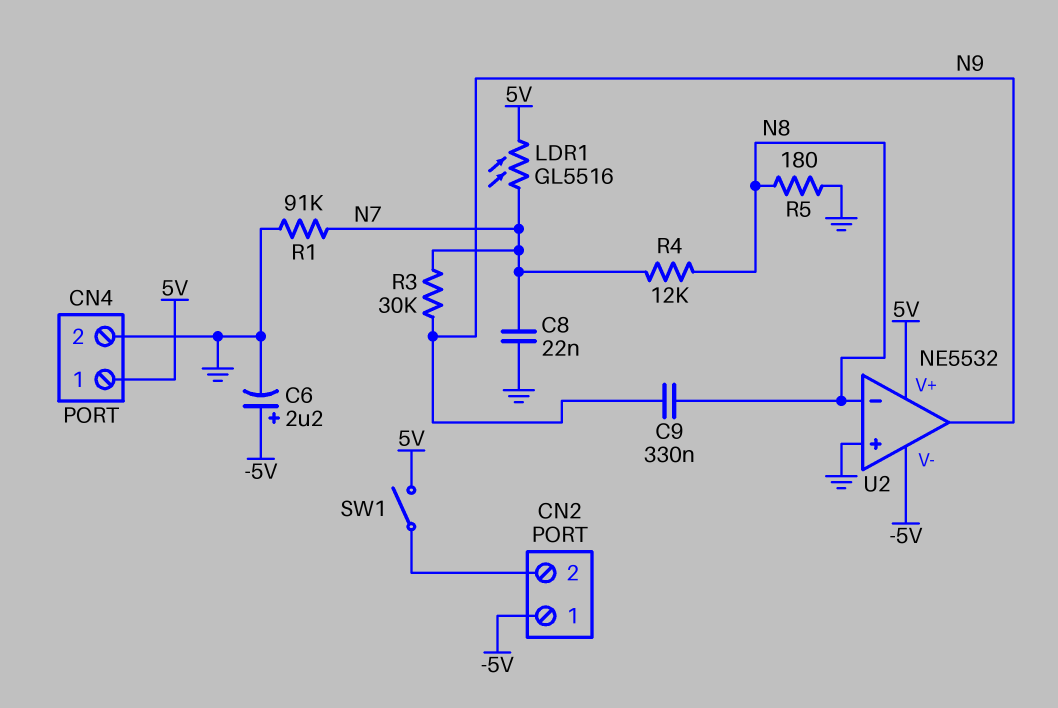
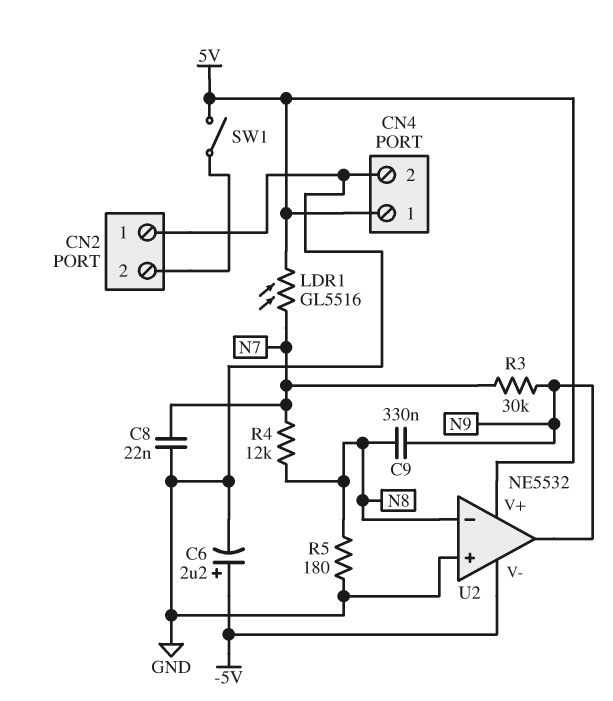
CN2 pin 1: -5V -> GND
R1: 91k (GND, N7) -> none

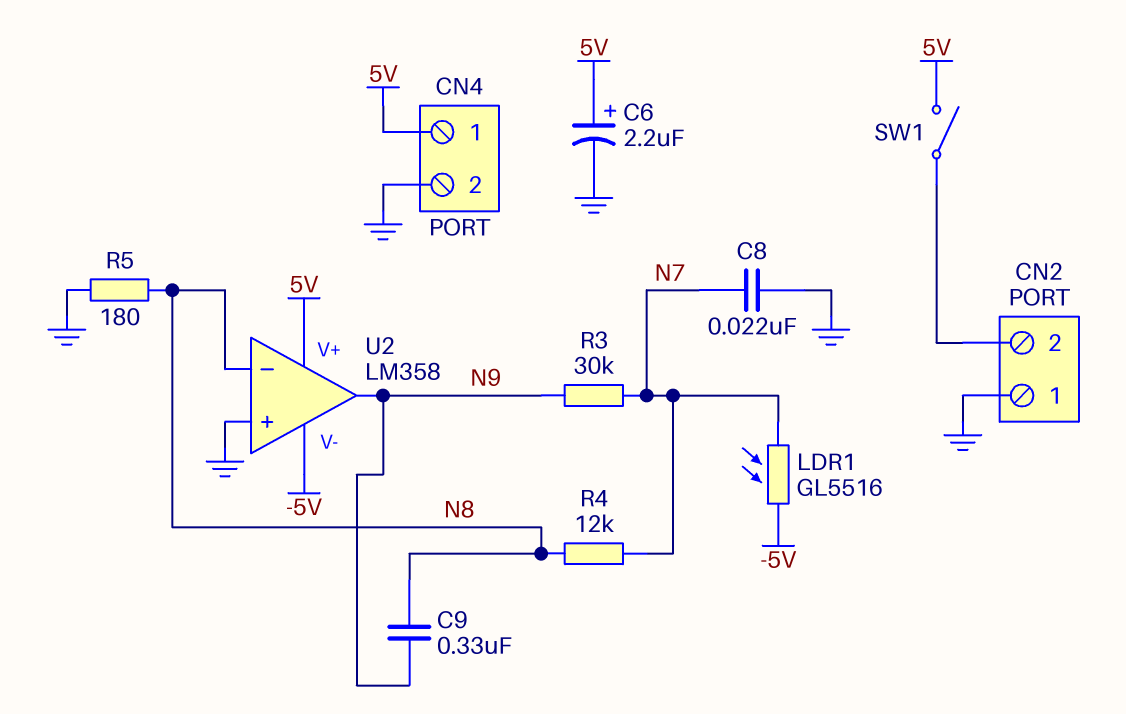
C6: 2.2uF (plus -5V, minus GND) -> 2.2uF (plus 5V, minus GND)
LDR1: GL5516 (5V, N7) -> GL5516 (-5V, N7)
U2: NE5532 -> LM358

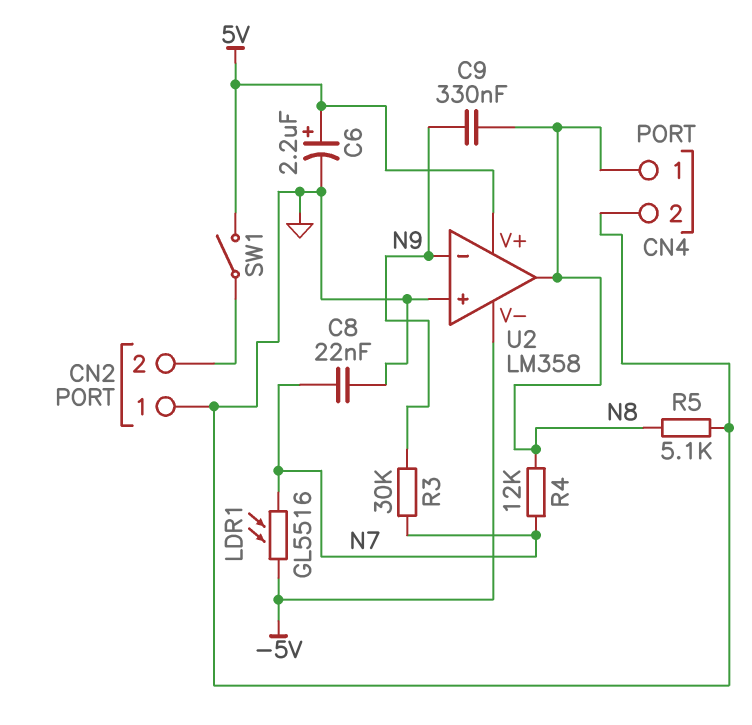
CN4 pin 1: 5V -> N8
R5: 180 (GND, N8) -> 5.1k (GND, N8)
U2 pin in-: N8 -> N9
U2 pin out: N9 -> N8

